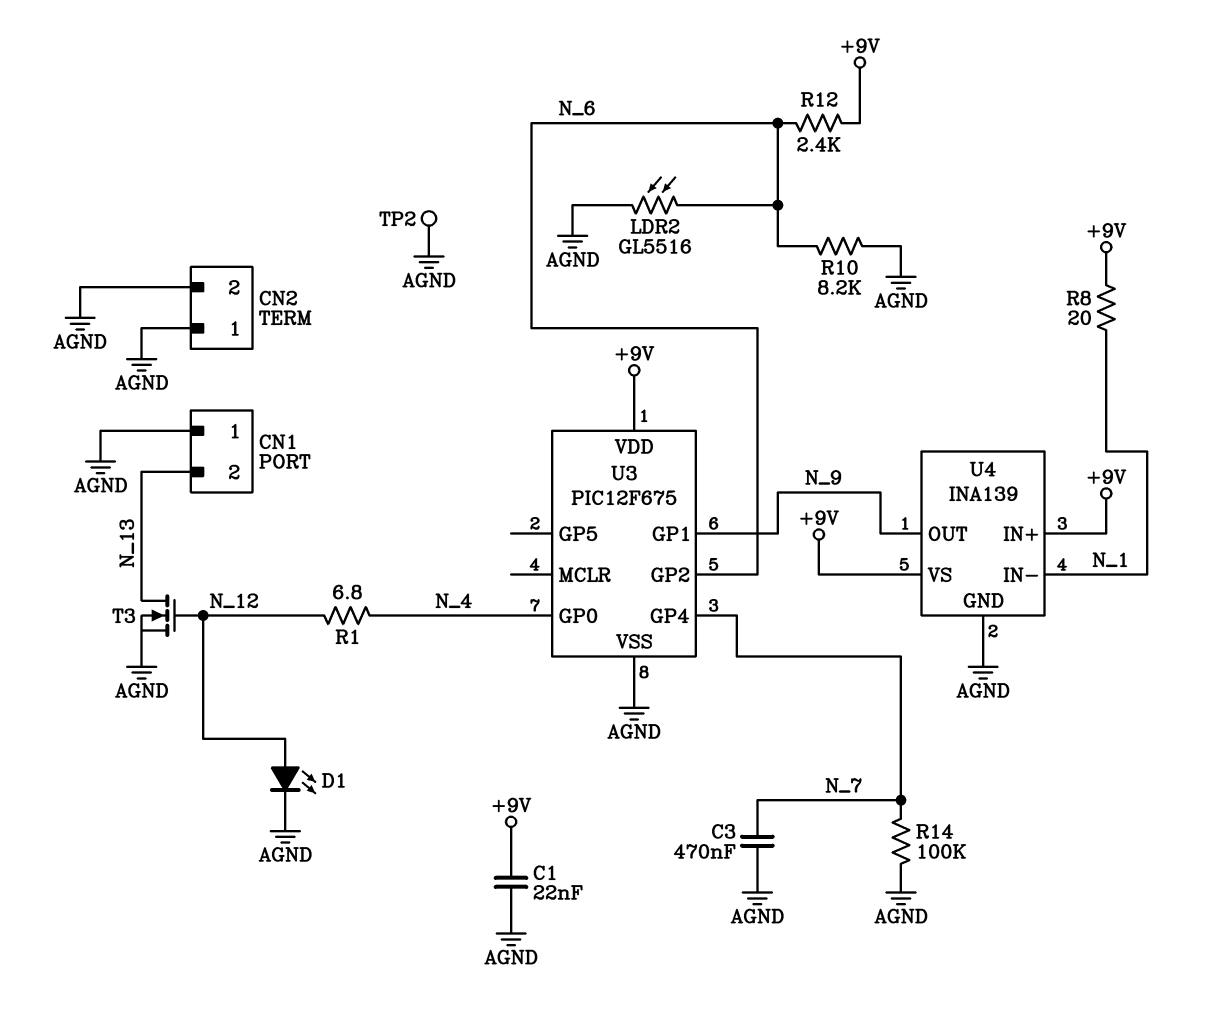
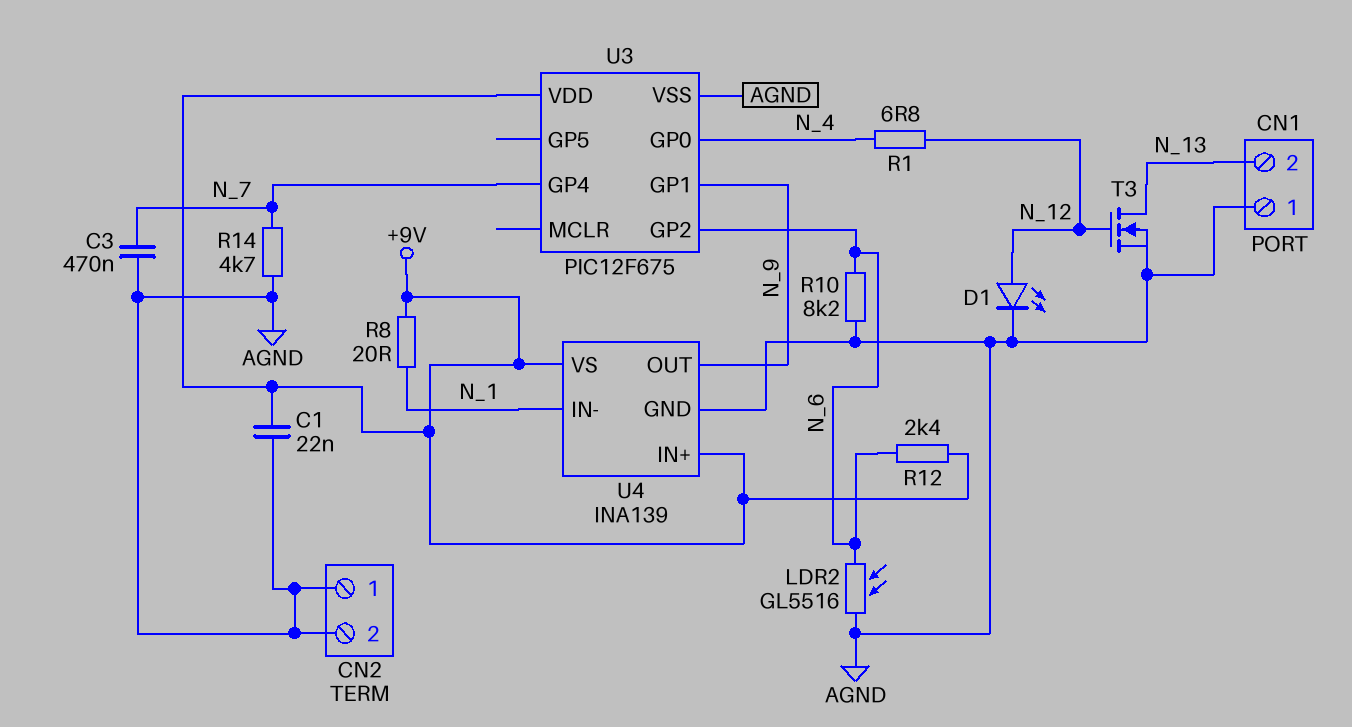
R14: 100k (AGND, N_7) -> 4.7k (AGND, N_7)
TP2: test point (AGND) -> none

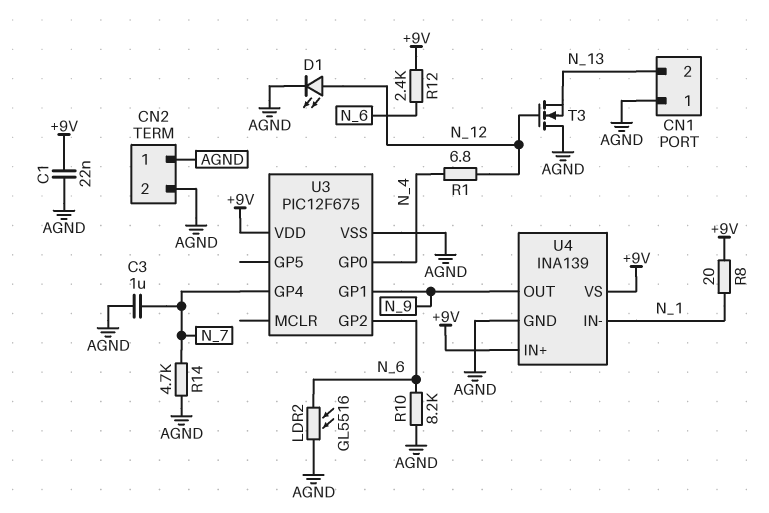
C3: 470nF (AGND, N_7) -> 1uF (AGND, N_7)
T3: NMOS (G N_12, D N_13, S AGND) -> NMOS (G N_12, D AGND, S N_13)

